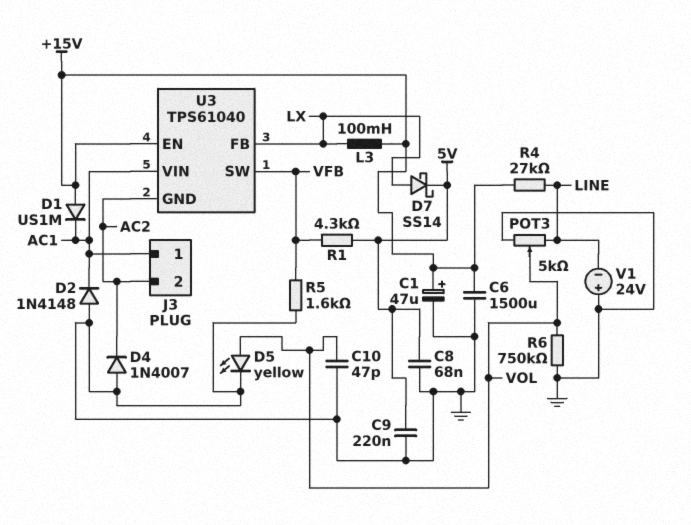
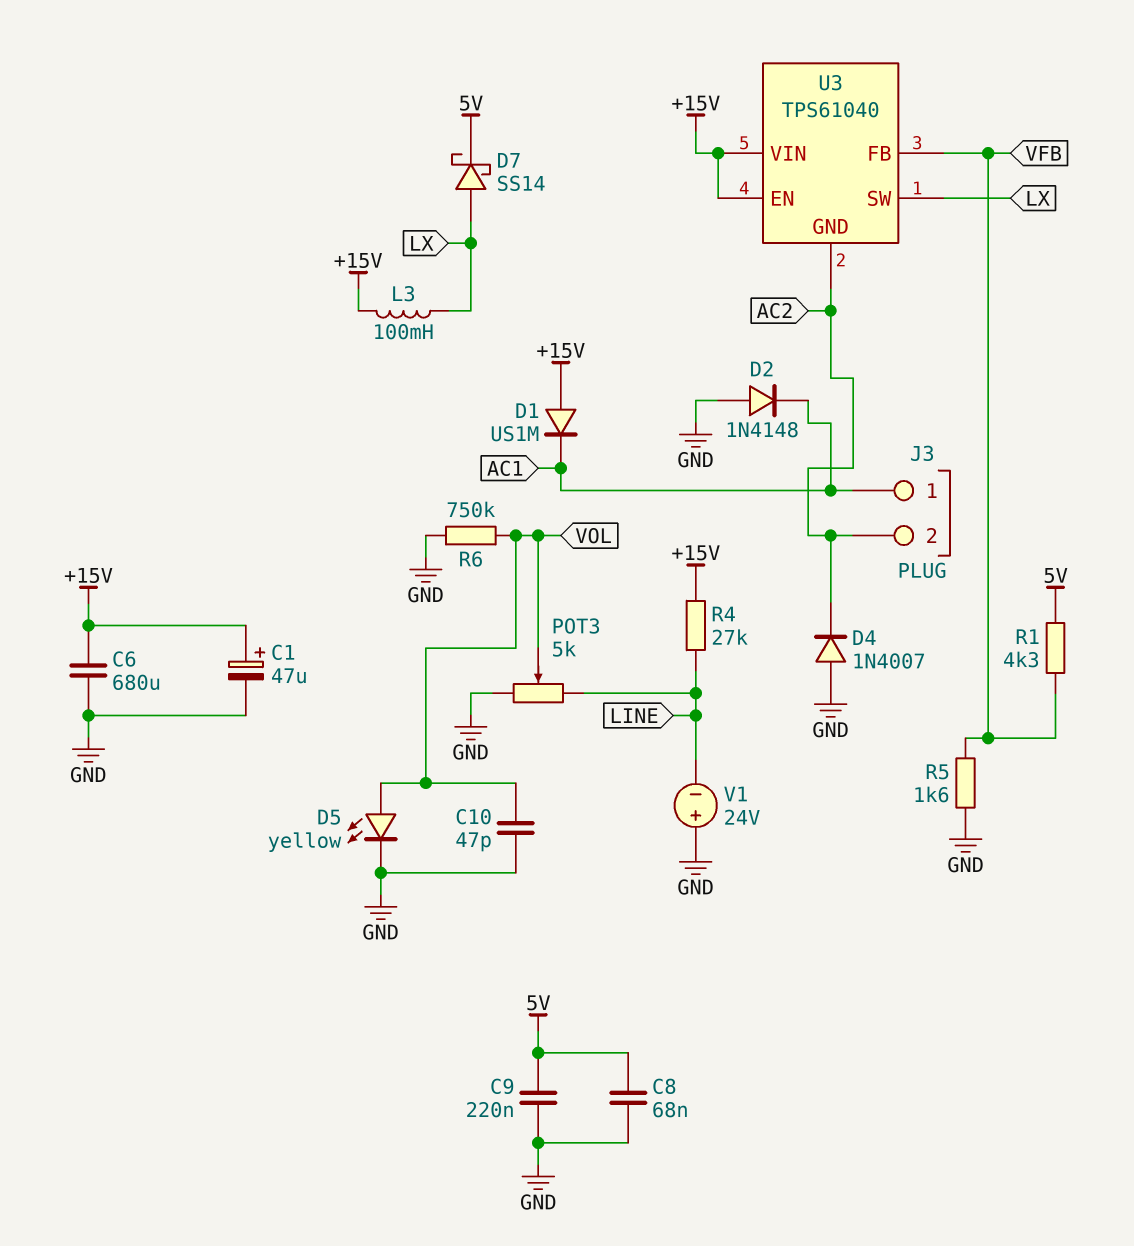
C6: 1500uF (+15V, GND) -> 680uF (+15V, GND)
U3 pin FB: LX -> VFB
U3 pin SW: VFB -> LX
U3 pin VIN: AC1 -> +15V

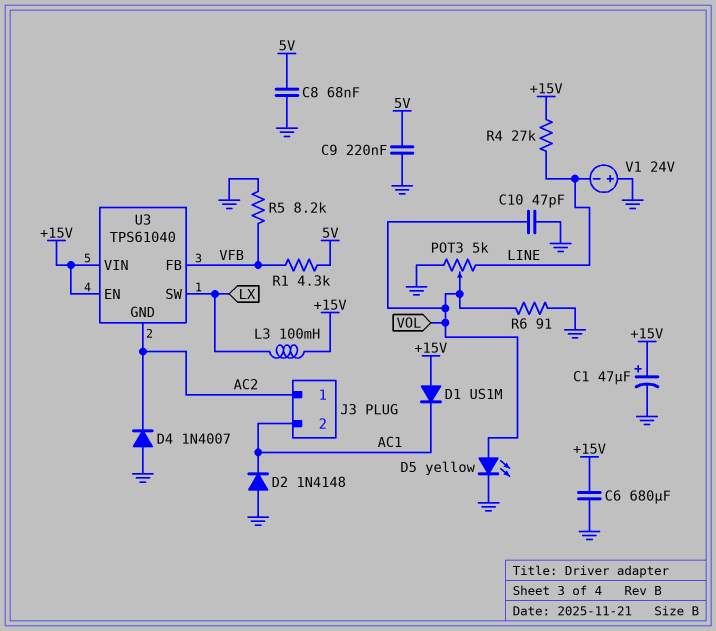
D7: schottky SS14 (A LX, K 5V) -> none
J3 pin 1: AC1 -> AC2
J3 pin 2: AC2 -> AC1
R5: 1.6k (GND, VFB) -> 8.2k (GND, VFB)
R6: 750k (GND, VOL) -> 91 (GND, VOL)

